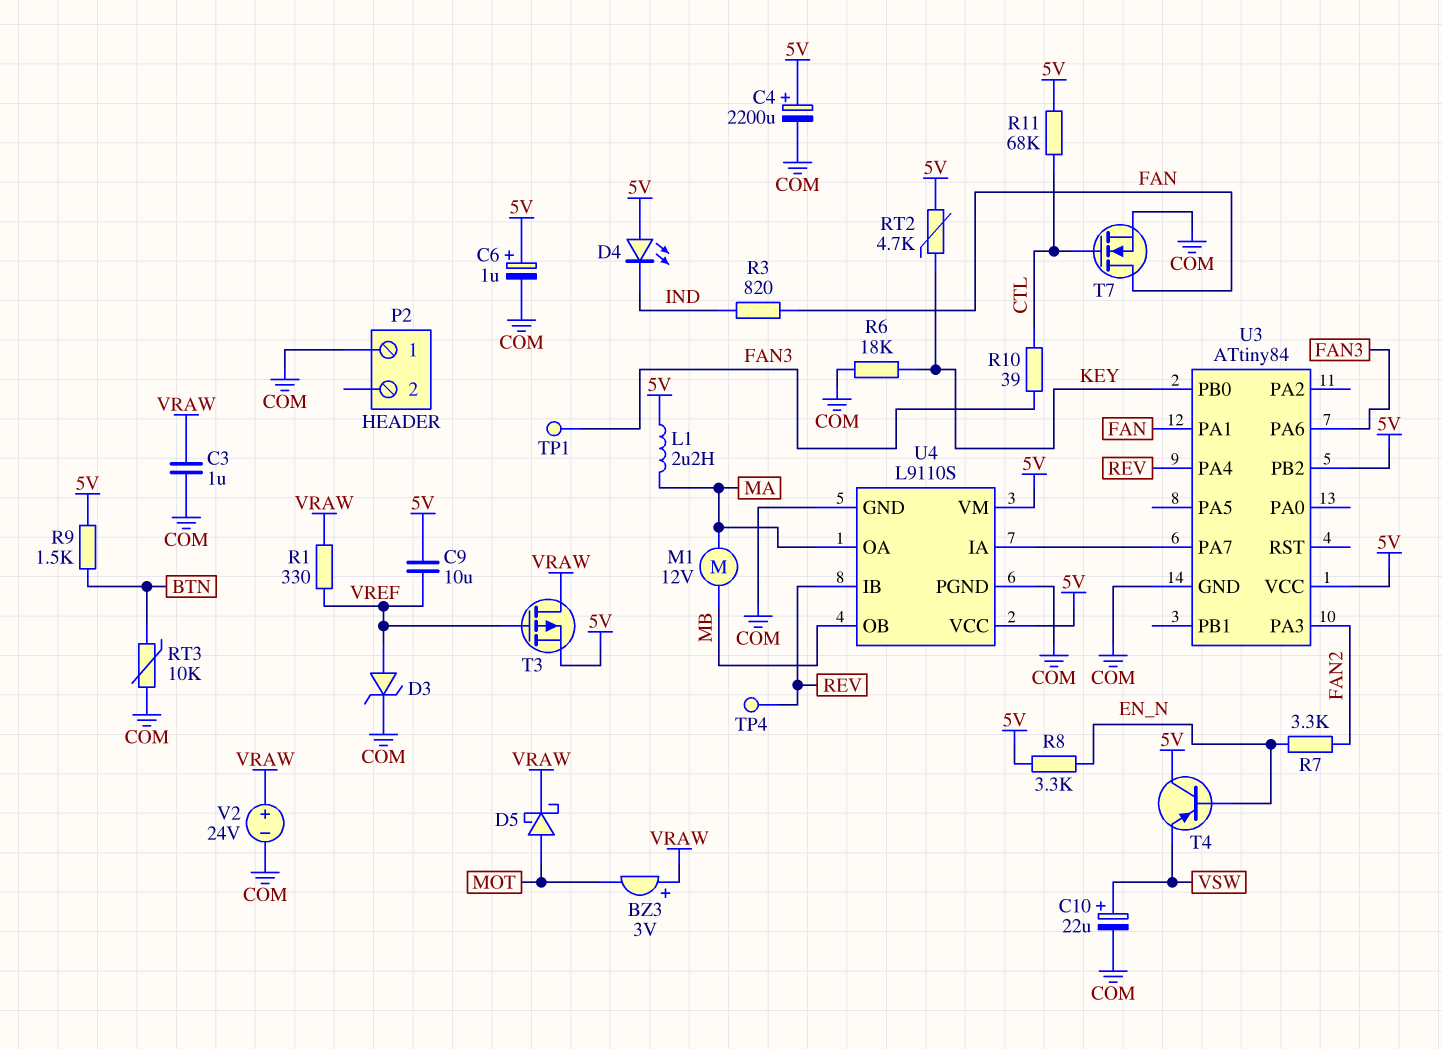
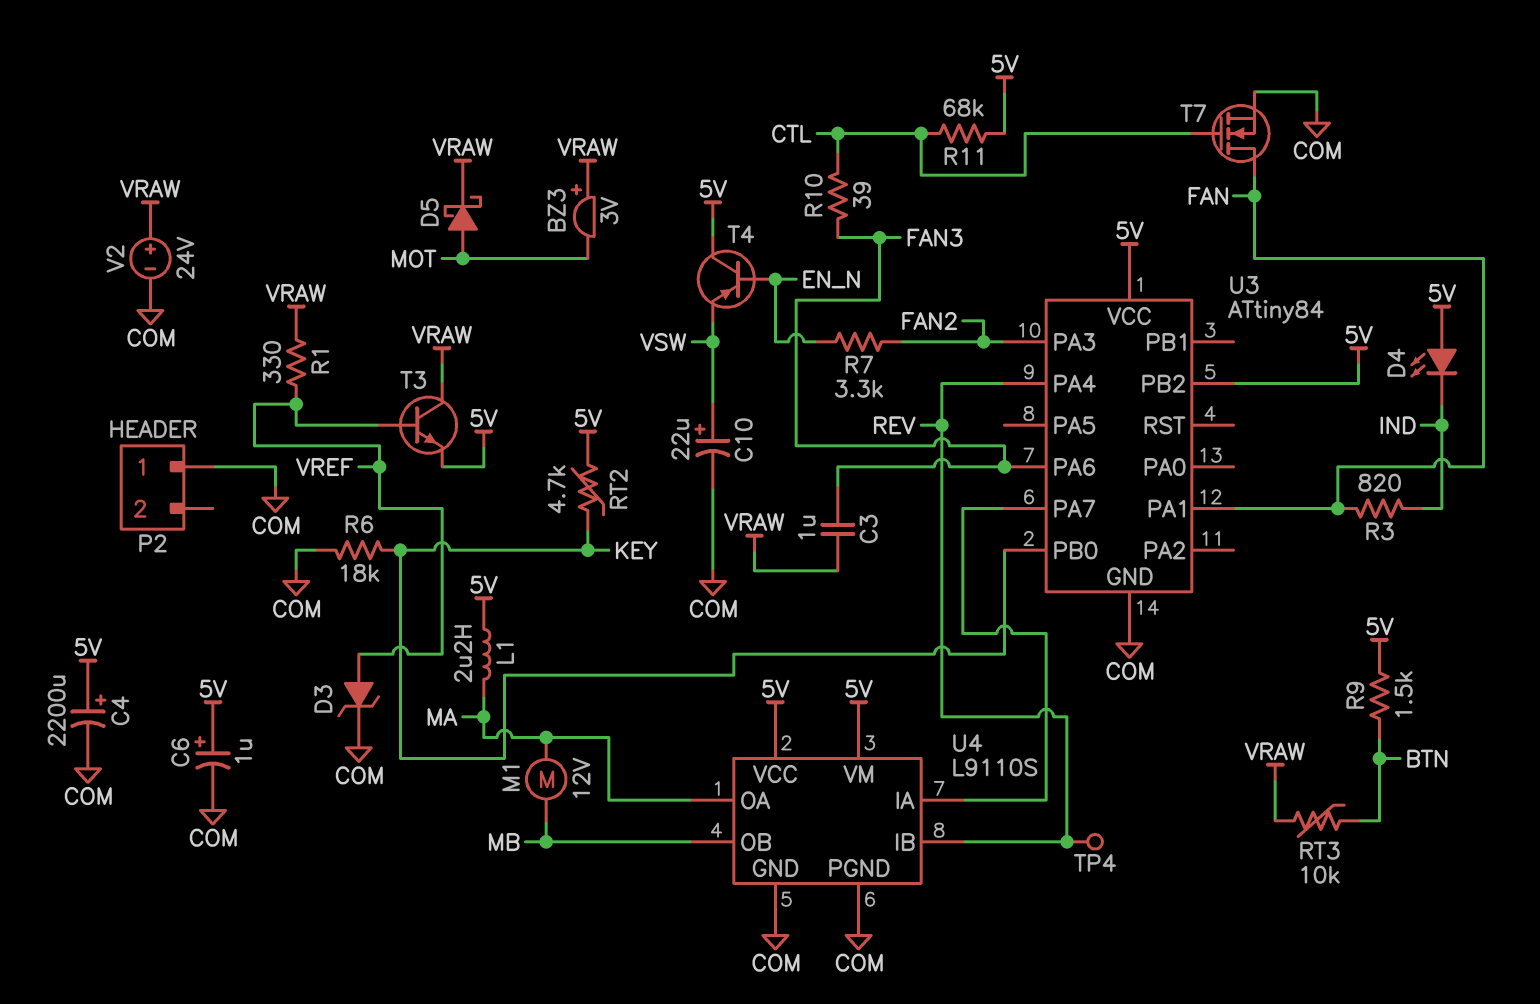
C3: 1uF (COM, VRAW) -> 1uF (FAN3, VRAW)
C9: 10uF (5V, VREF) -> none
R8: 3.3k (5V, EN_N) -> none
RT3: 10k (BTN, COM) -> 10k (BTN, VRAW)
T3: PMOS (G VREF, D VRAW, S 5V) -> NPN (B VREF, C VRAW, E 5V)
TP1: test point (FAN3) -> none

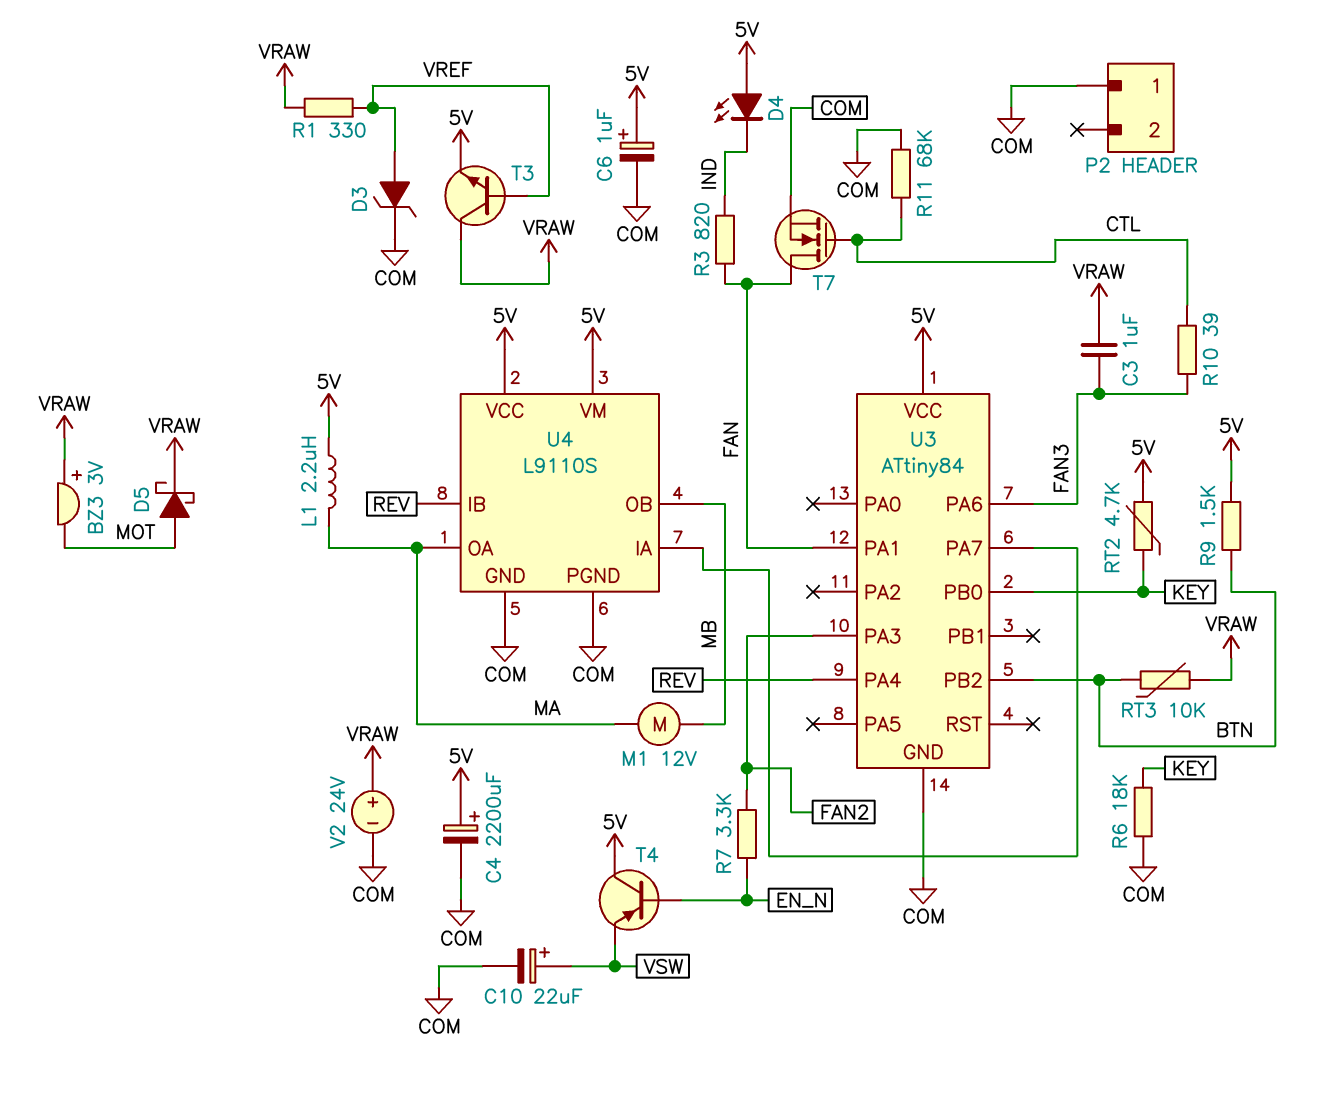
R11: 68k (5V, CTL) -> 68k (COM, CTL)
TP4: test point (REV) -> none
U3 pin PB2: 5V -> BTN

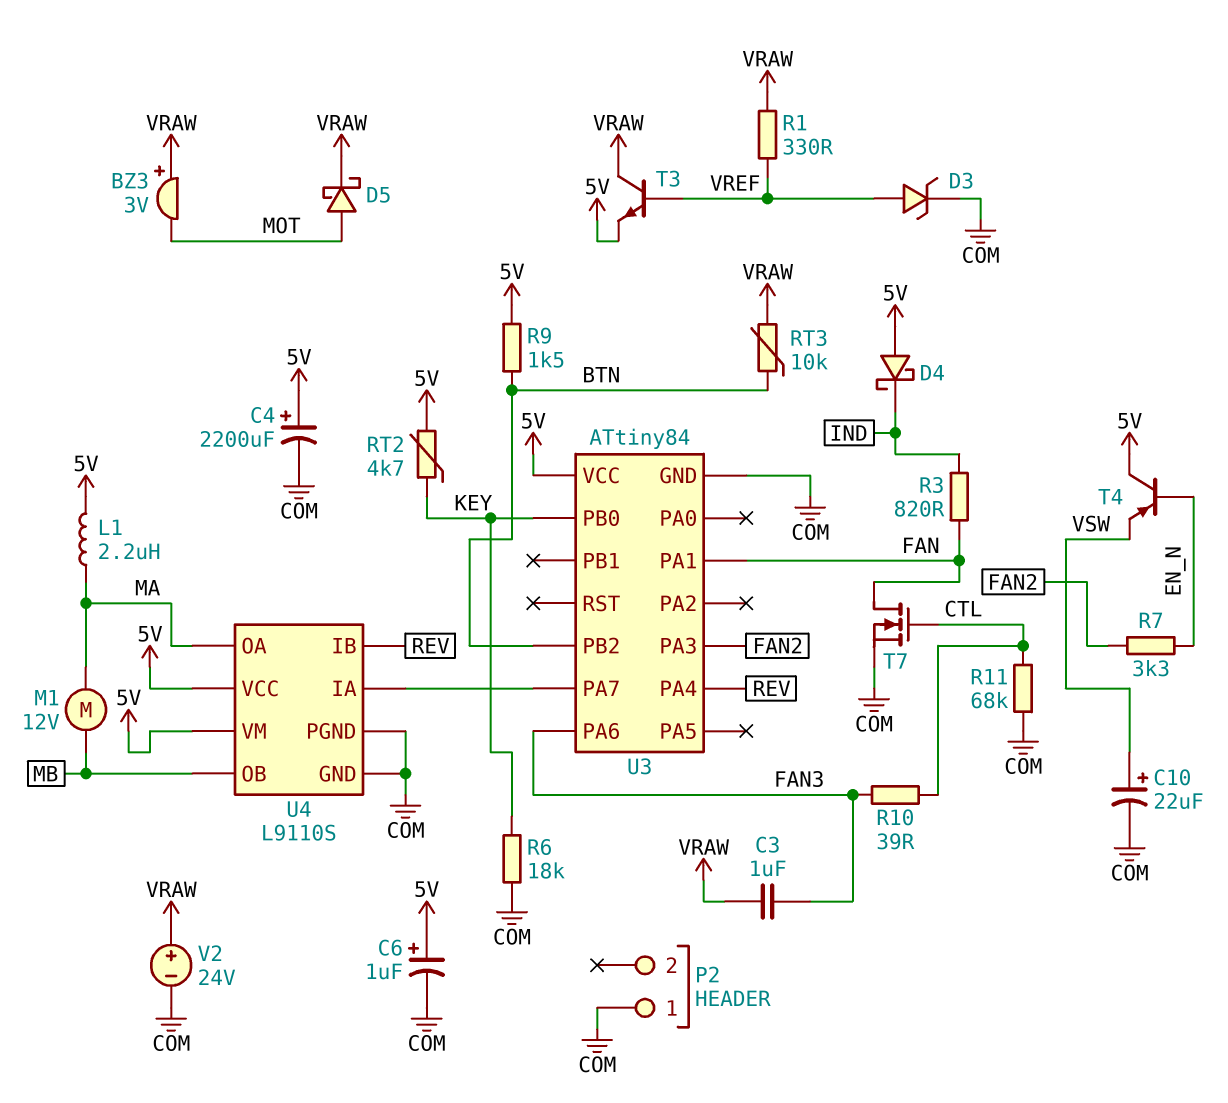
D4: LED (A 5V, K IND) -> schottky (A 5V, K IND)

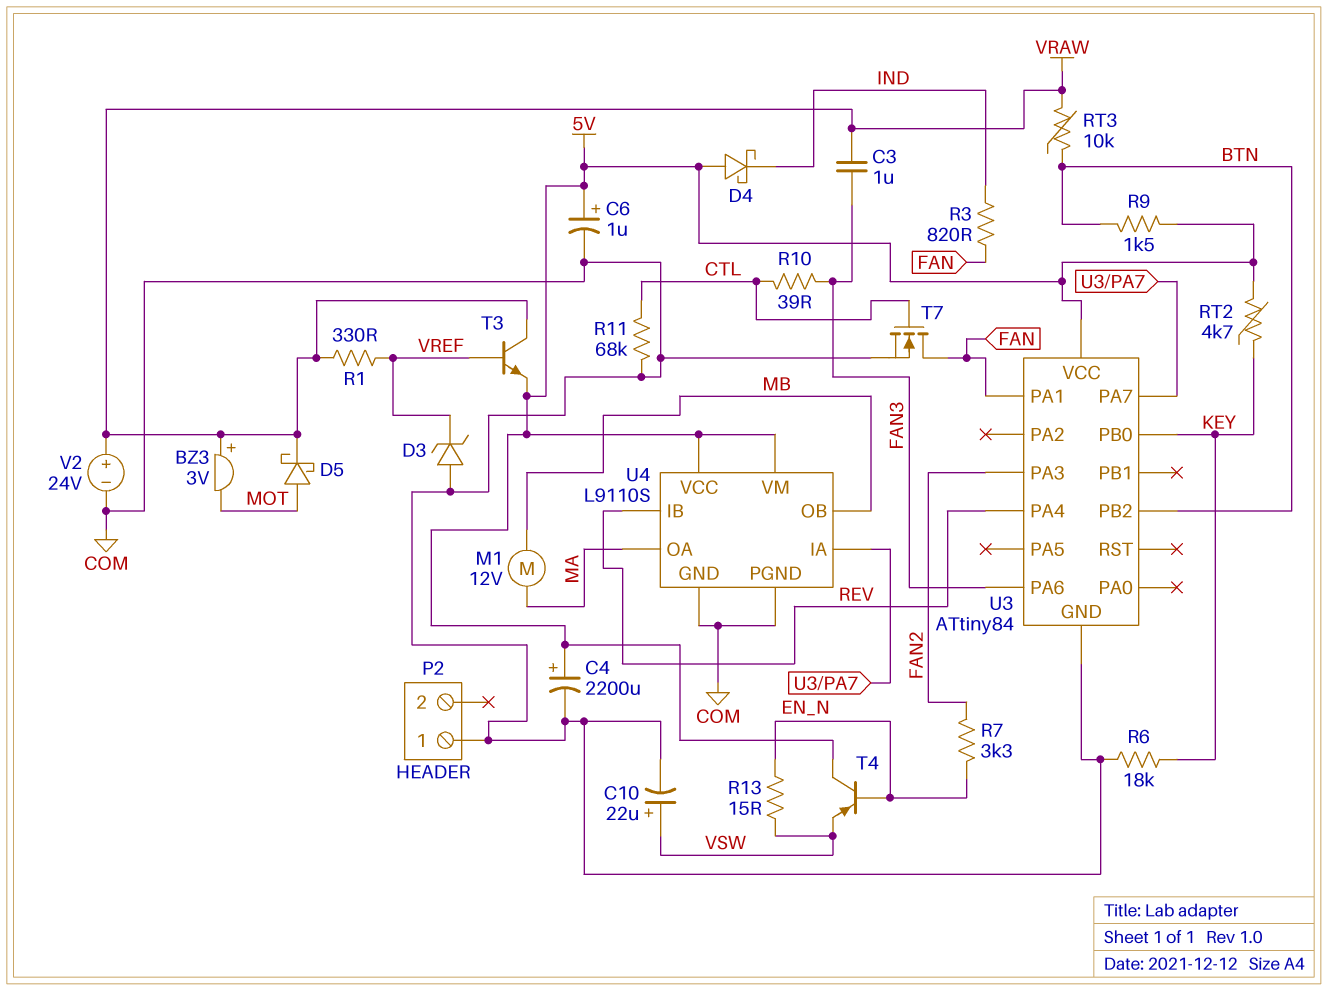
D3: zener (A VREF, K COM) -> zener (A COM, K VREF)
L1: 2.2uH (5V, MA) -> none
R13: none -> 15 (EN_N, VSW)

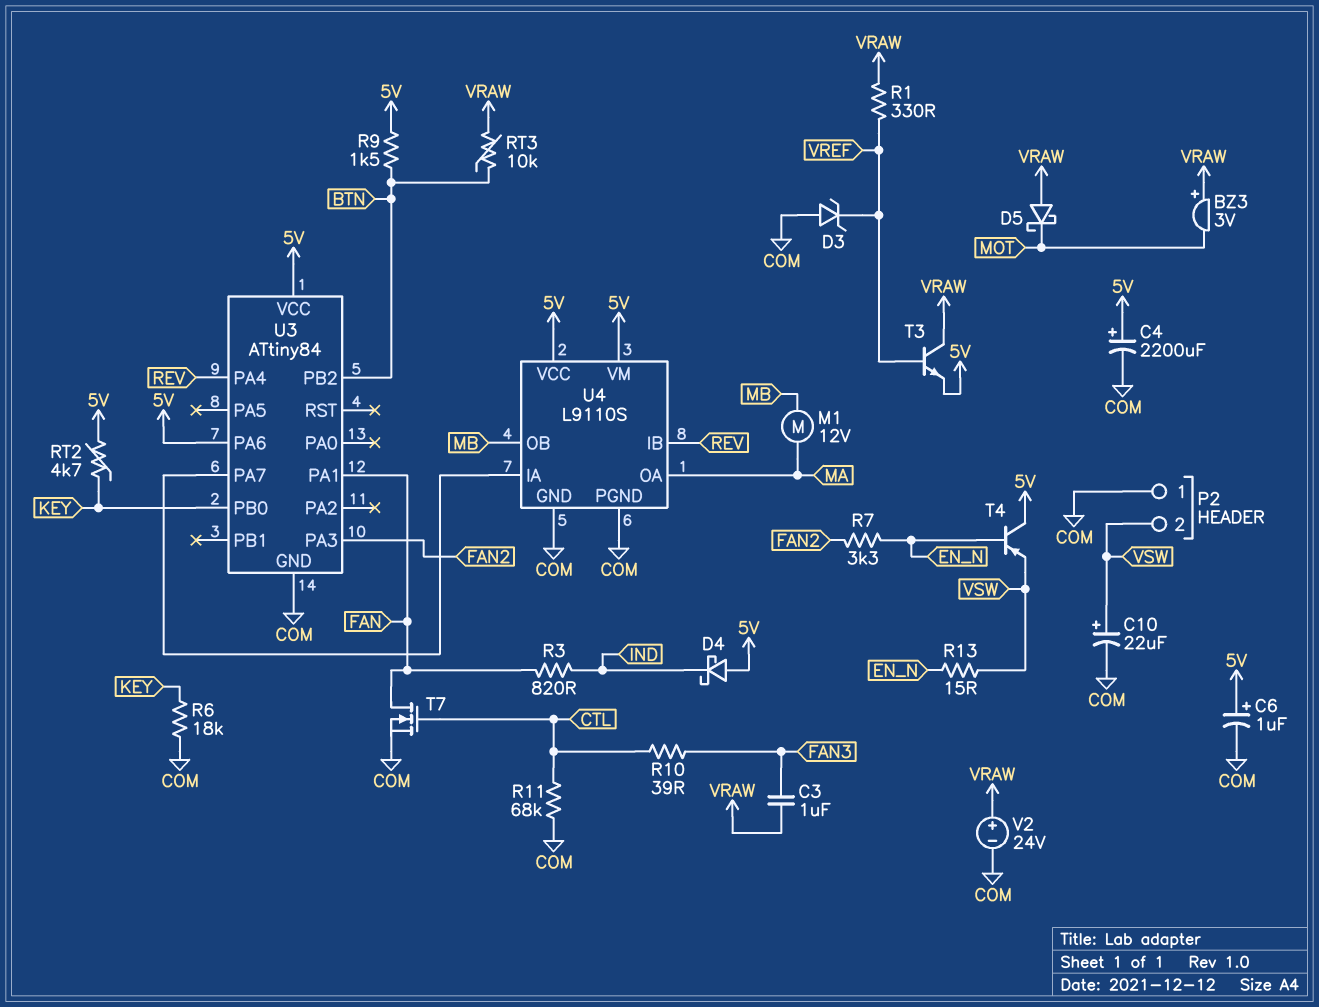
D5: schottky (A MOT, K VRAW) -> schottky (A VRAW, K MOT)
P2 pin 2: none -> VSW
U3 pin PA6: FAN3 -> 5V

